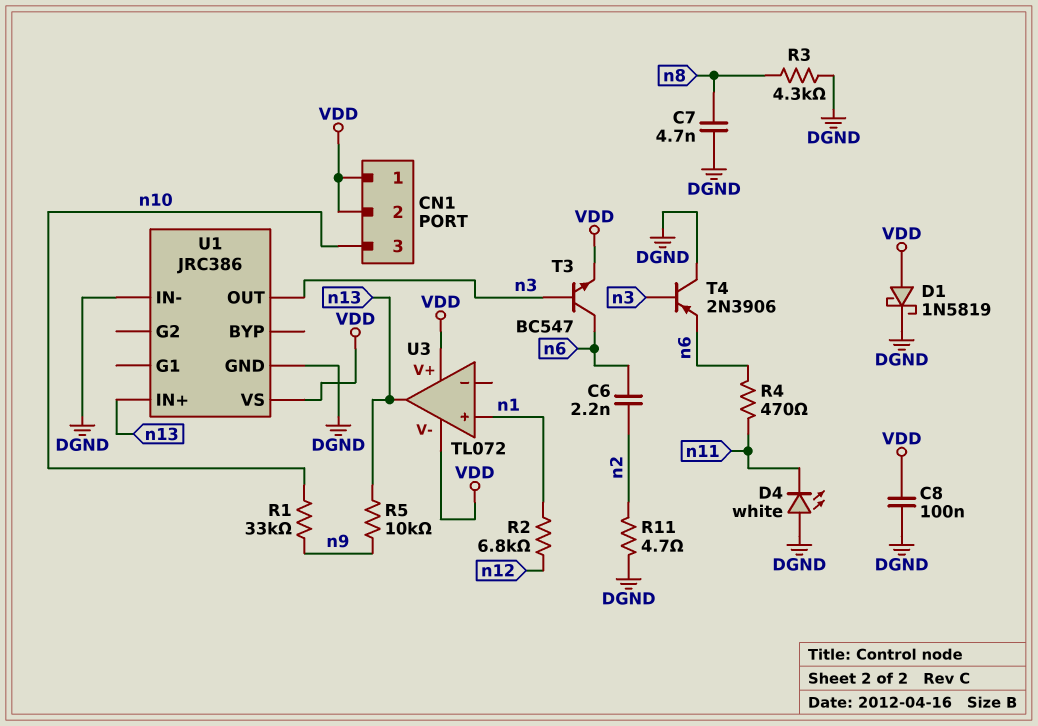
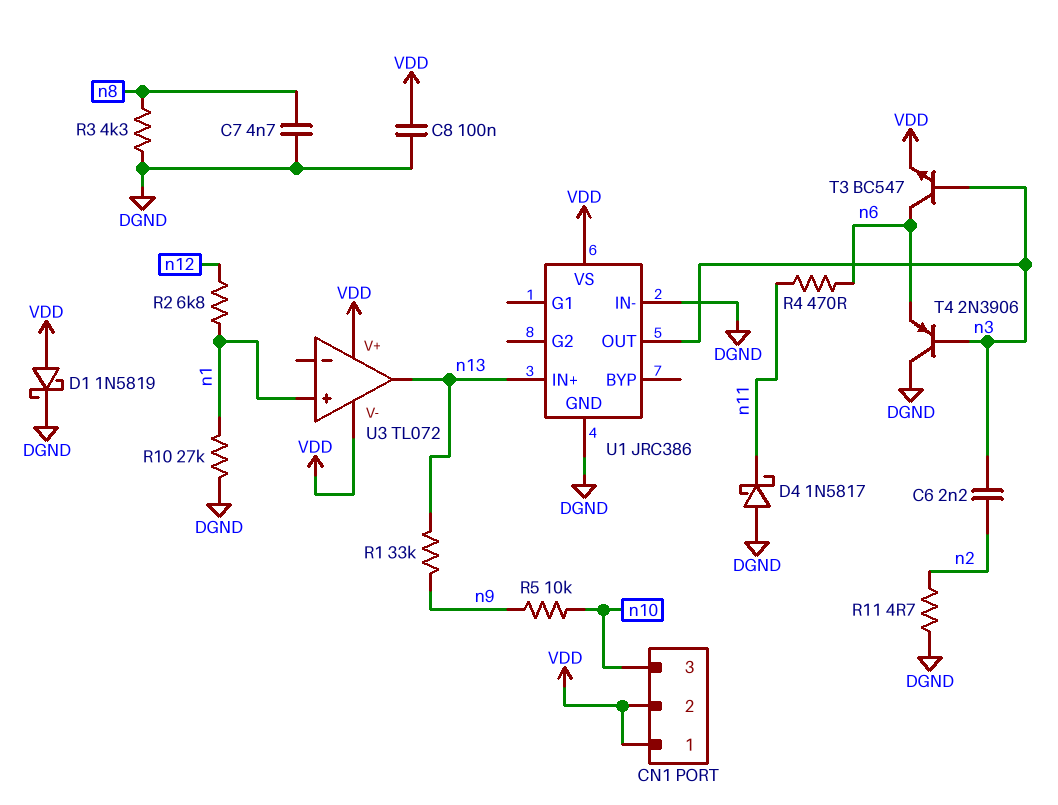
C6: 2.2nF (n2, n6) -> 2.2nF (n2, n3)
D4: LED white (A DGND, K n11) -> schottky 1N5817 (A DGND, K n11)
R1: 33k (n9, n10) -> 33k (n9, n13)
R5: 10k (n9, n13) -> 10k (n9, n10)
R10: none -> 27k (DGND, n1)

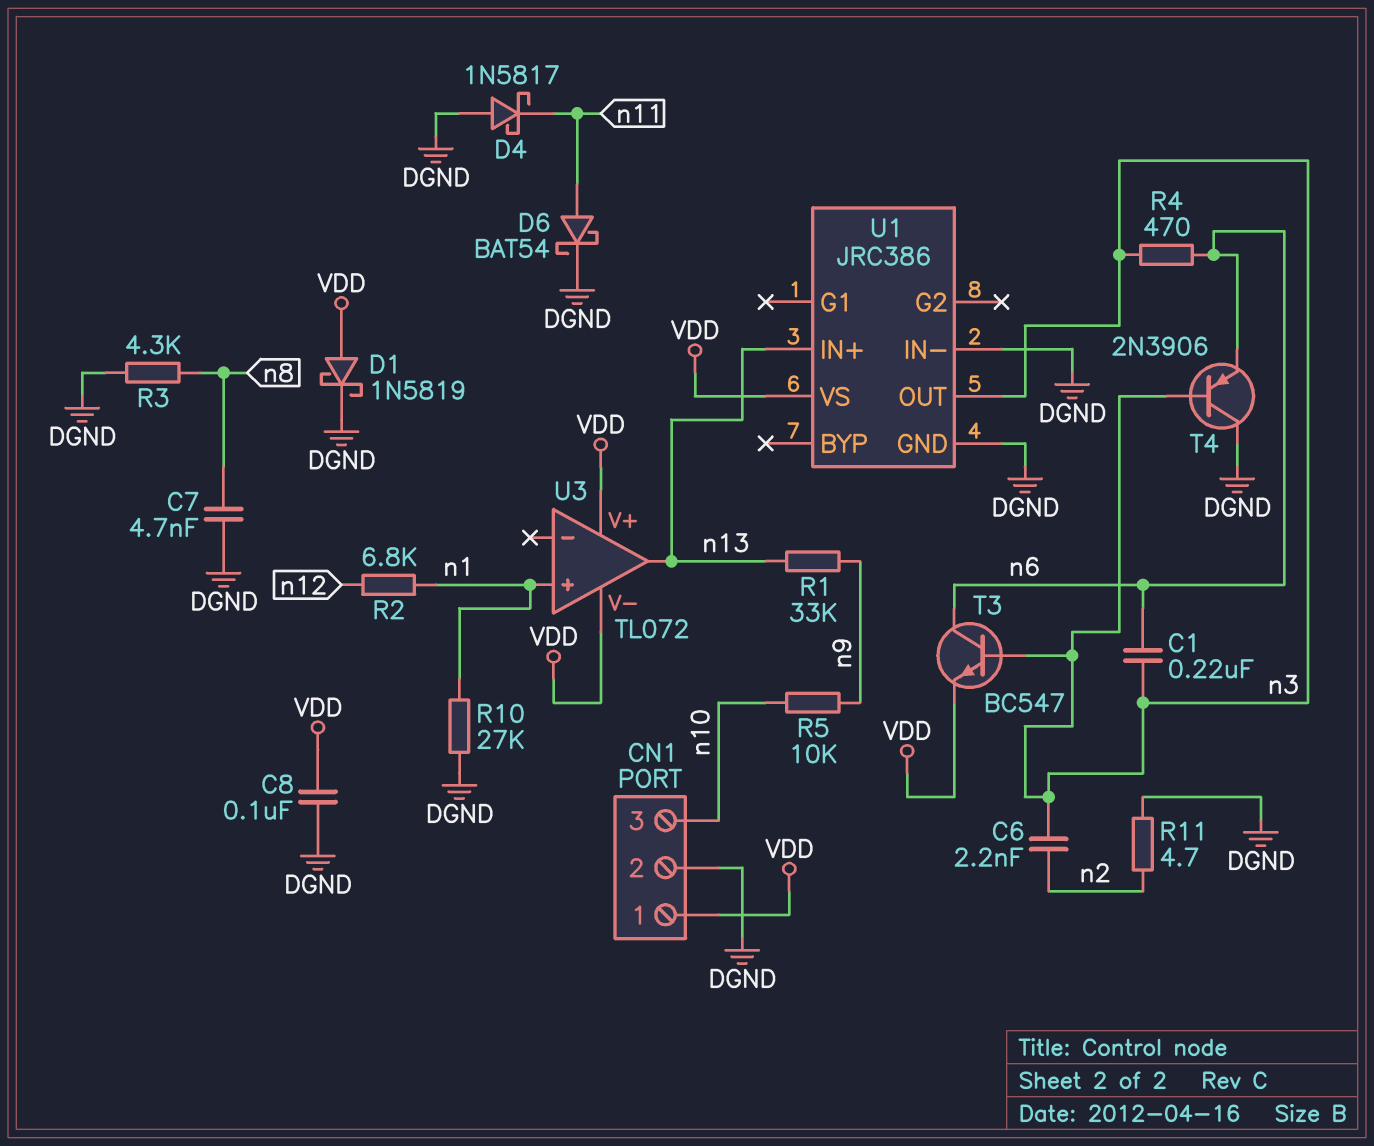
C1: none -> 220nF (n3, n6)
CN1 pin 2: VDD -> DGND
D6: none -> schottky BAT54 (A n11, K DGND)
R4: 470 (n6, n11) -> 470 (n3, n6)

